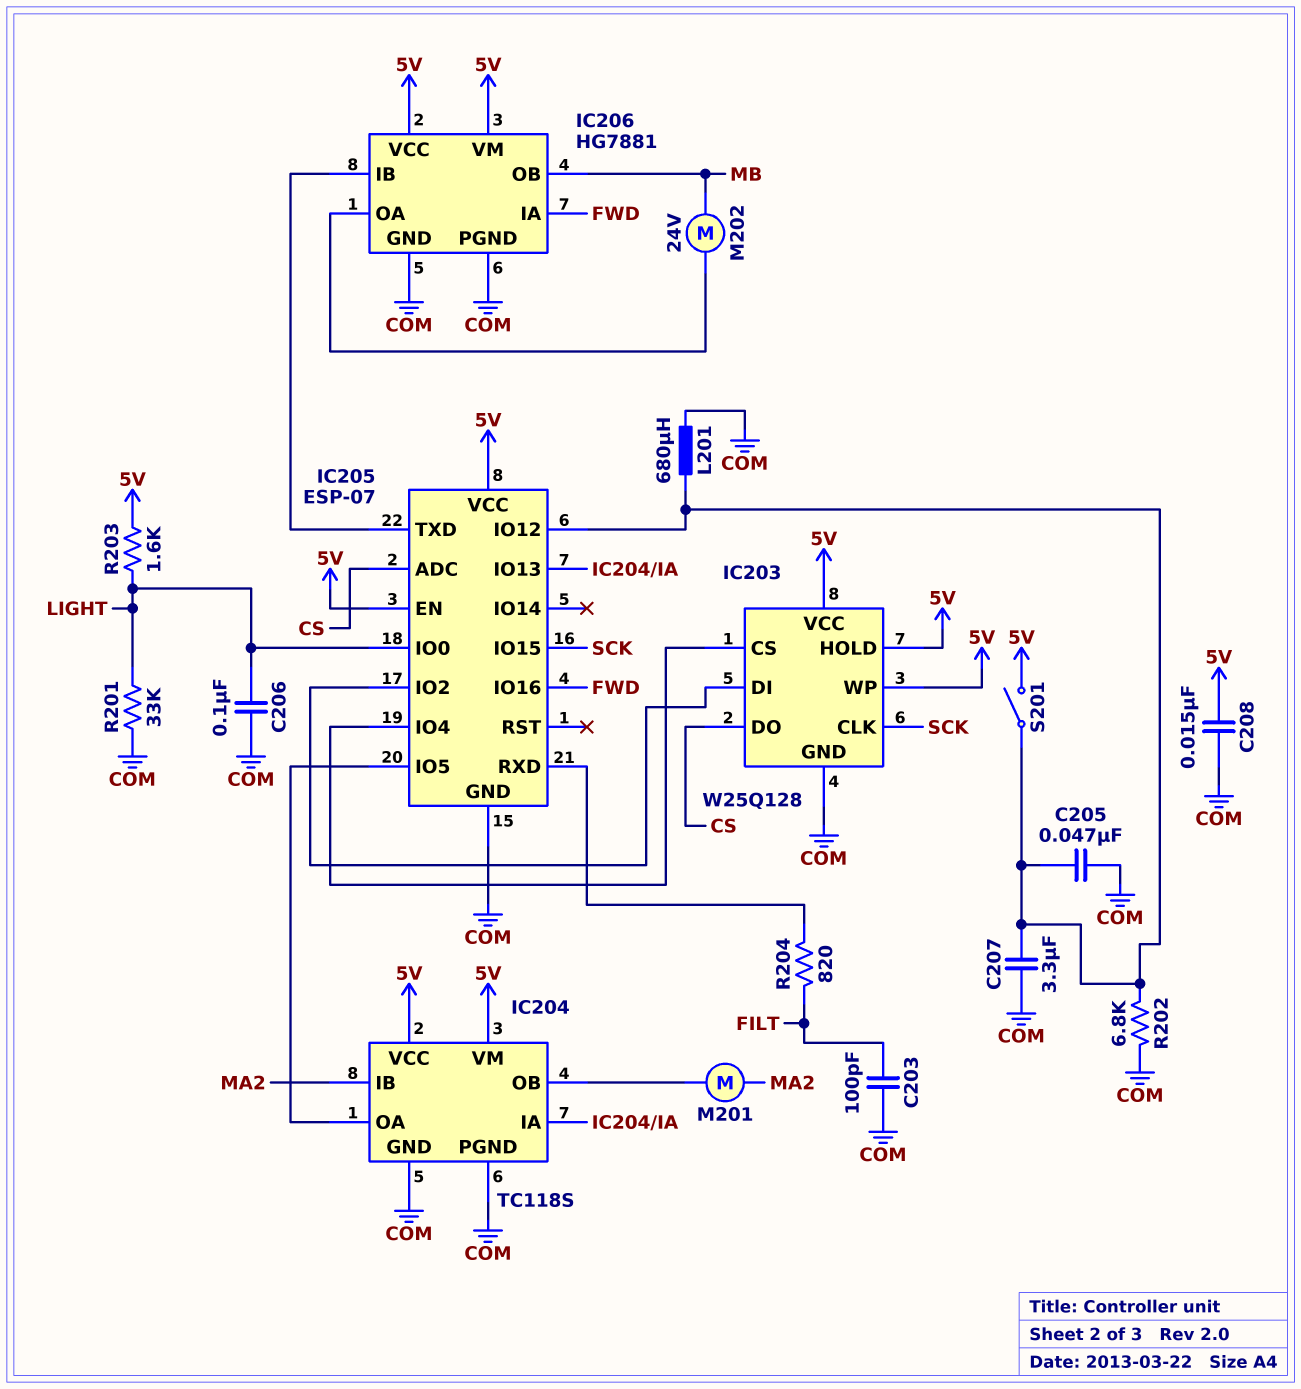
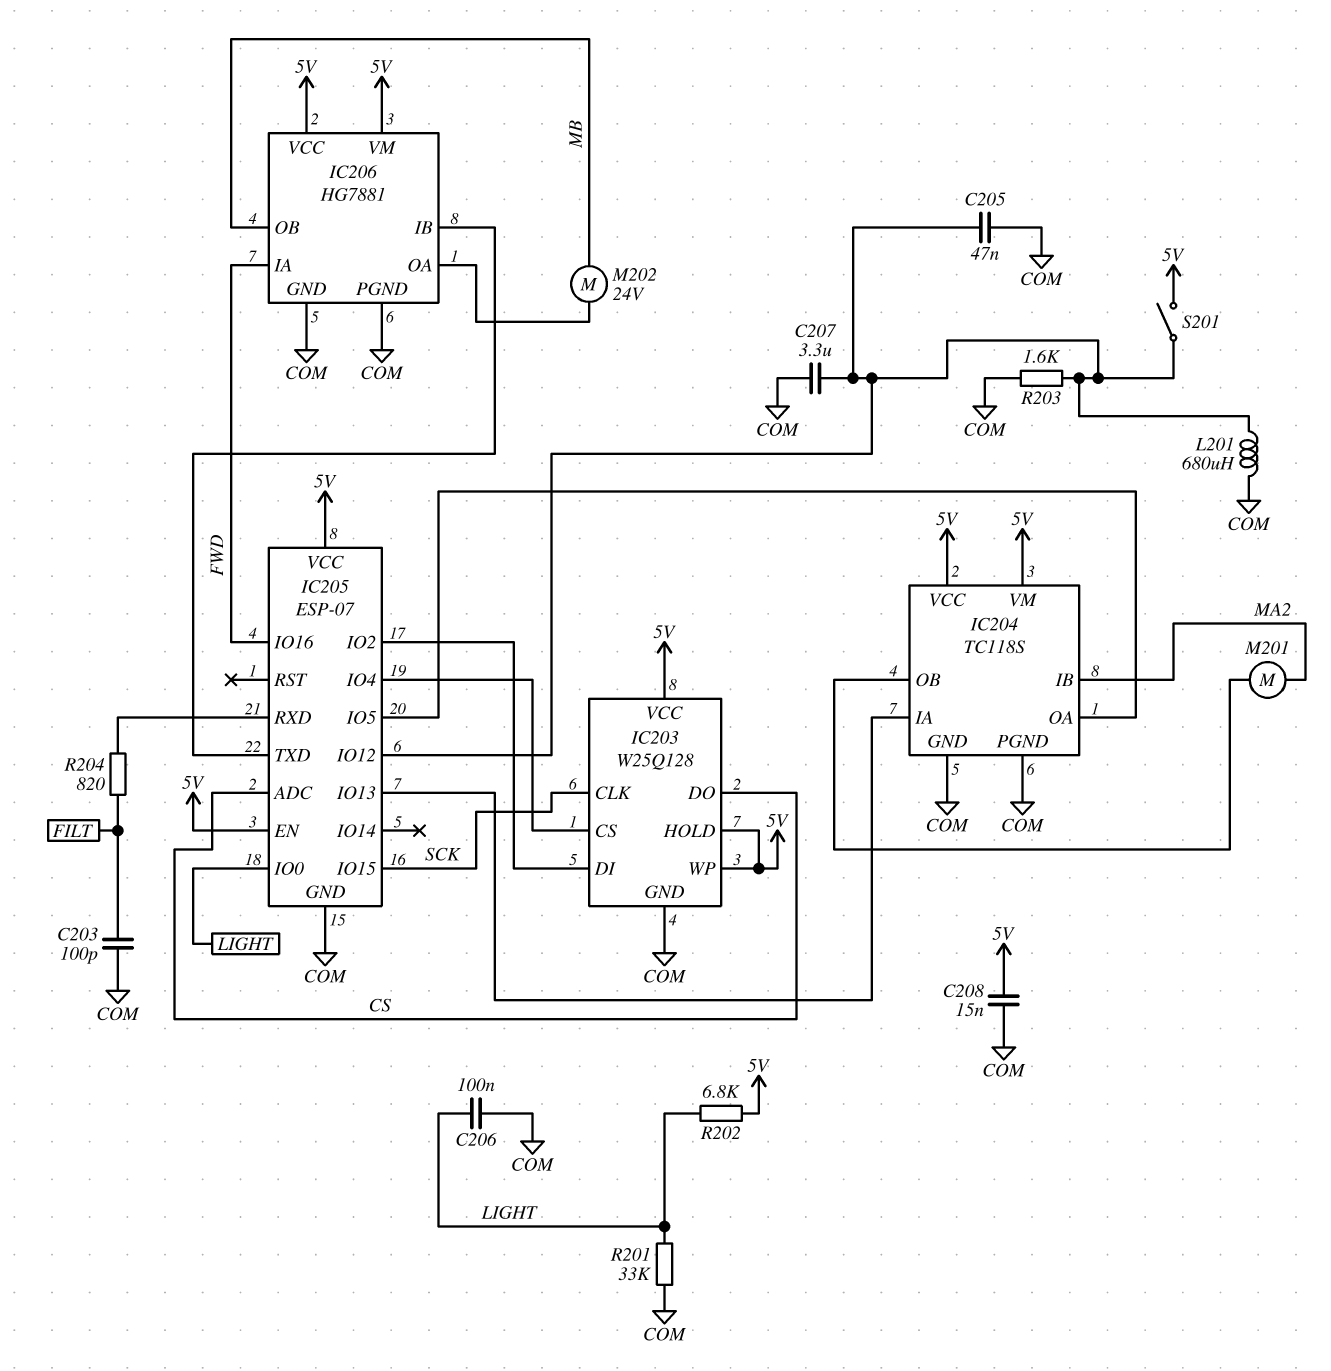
R202: 6.8k (COM, IC205/IO12) -> 6.8k (5V, LIGHT)
R203: 1.6k (5V, LIGHT) -> 1.6k (COM, IC205/IO12)

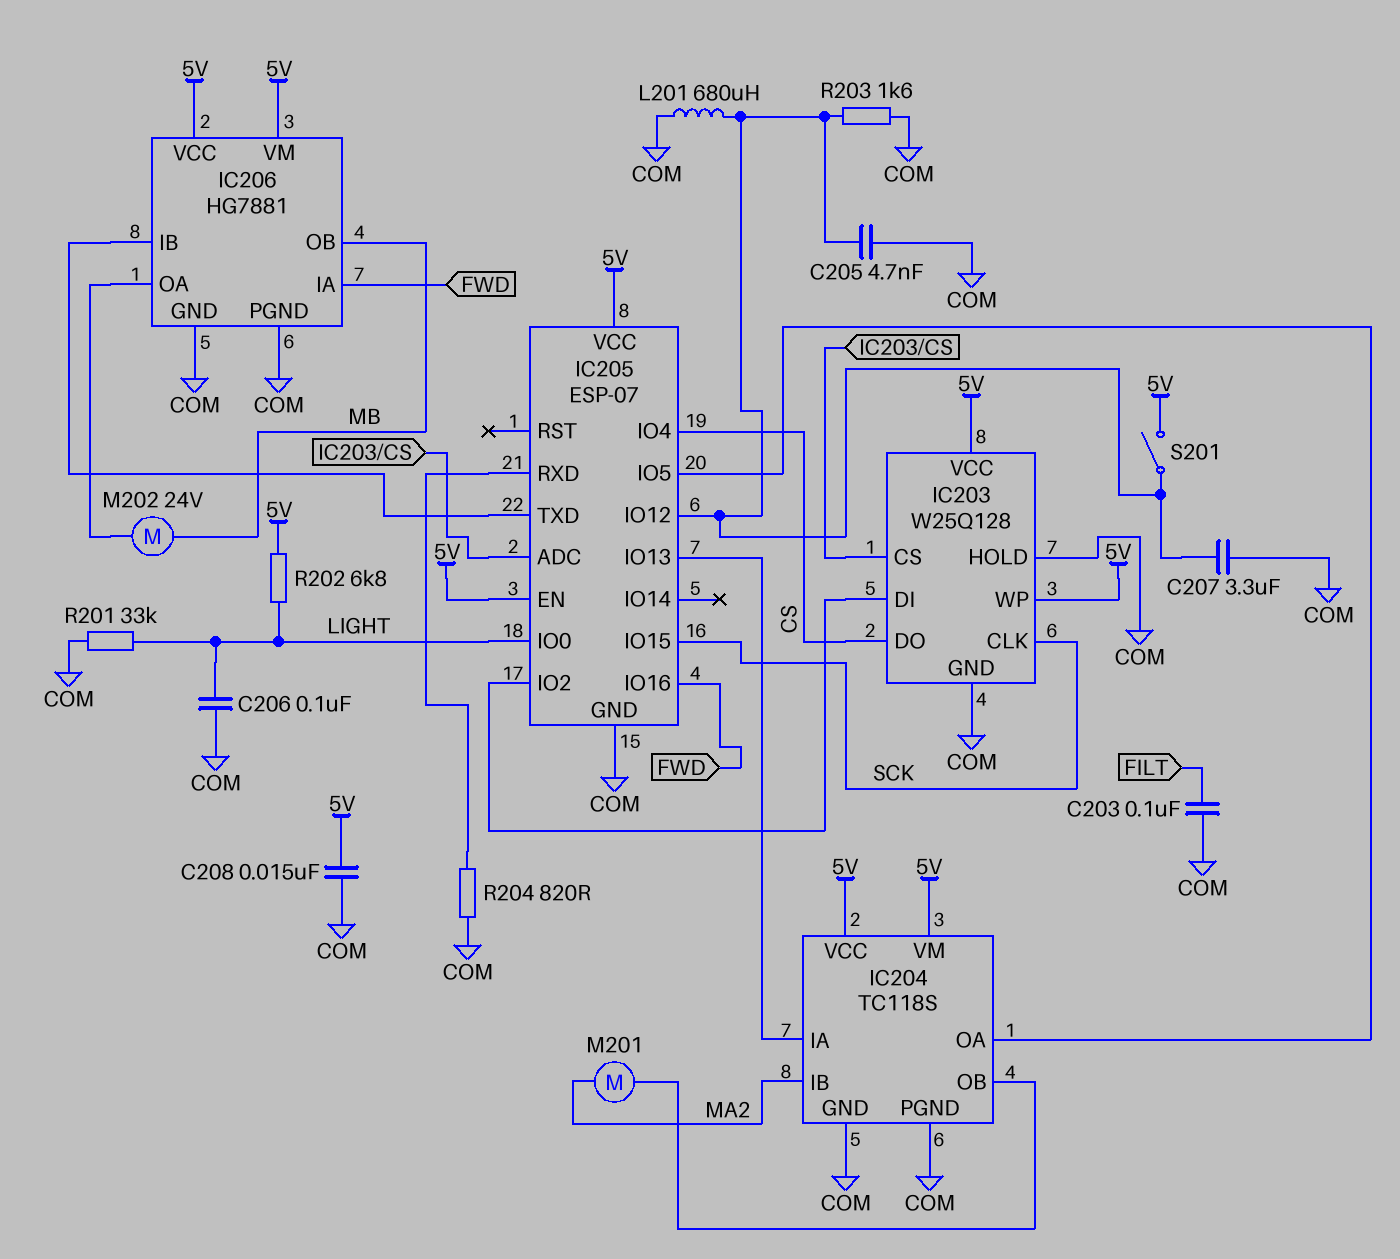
C203: 100pF (COM, FILT) -> 100nF (COM, FILT)
C205: 47nF (COM, IC205/IO12) -> 4.7nF (COM, IC205/IO12)
IC203 pin HOLD: 5V -> COM
IC205 pin ADC: CS -> IC203/CS
IC205 pin IO4: IC203/CS -> CS
R204: 820 (FILT, IC205/RXD) -> 820 (COM, IC205/RXD)

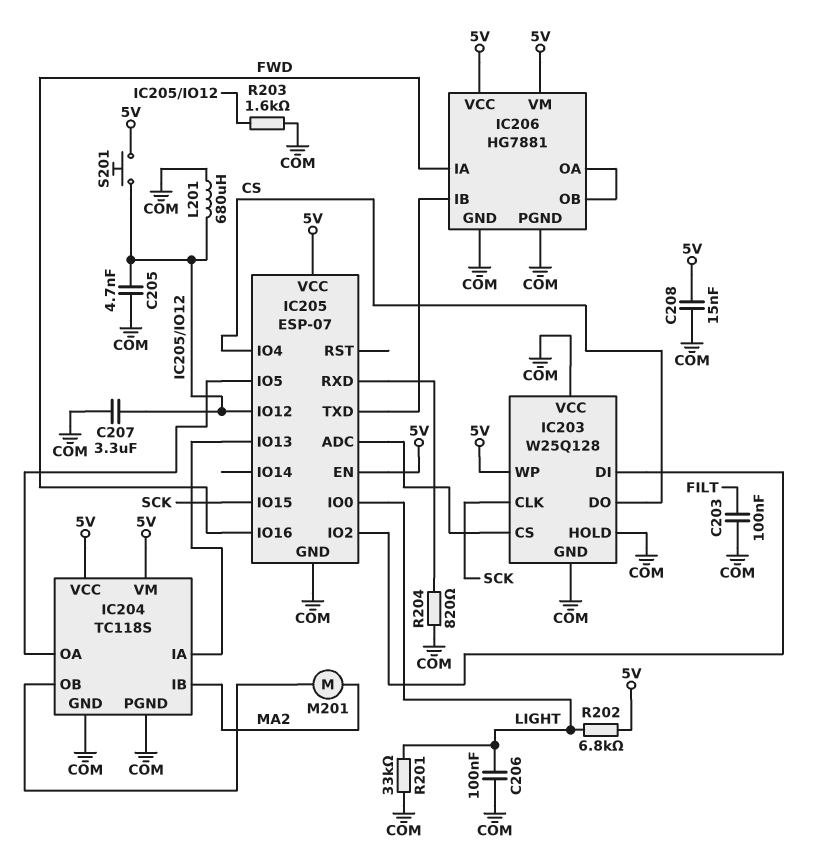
IC203 pin VCC: 5V -> COM
IC206 pin OB: MB -> IC206/OA
M202: motor 24V (IC206/OA, MB) -> none
S201: switch (5V, IC205/IO12) -> button (5V, IC205/IO12)

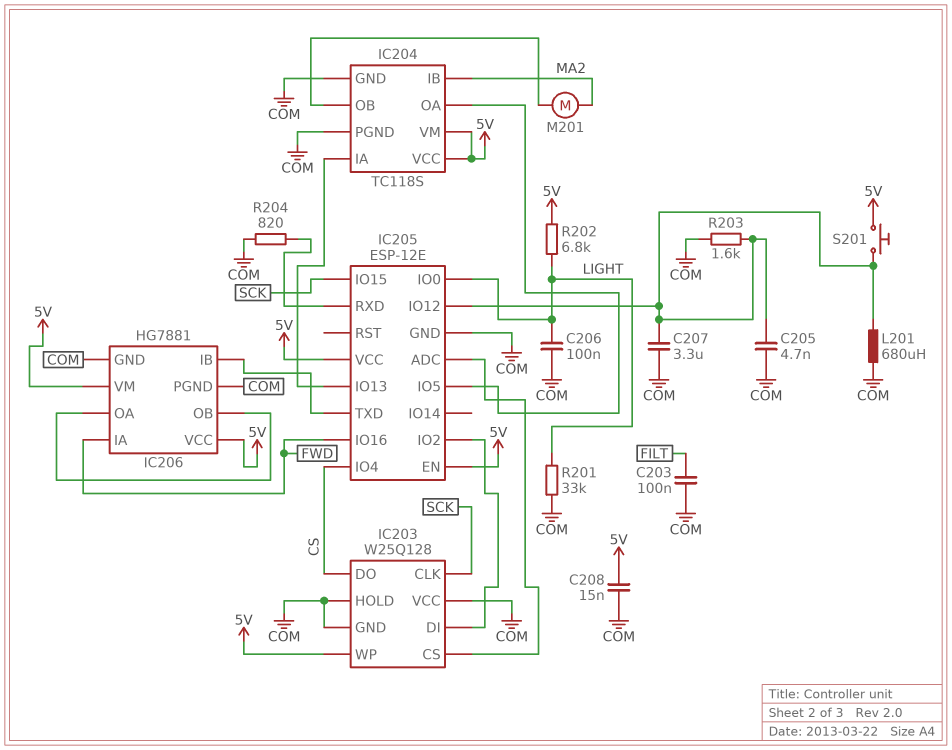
IC205: ESP-07 -> ESP-12E

